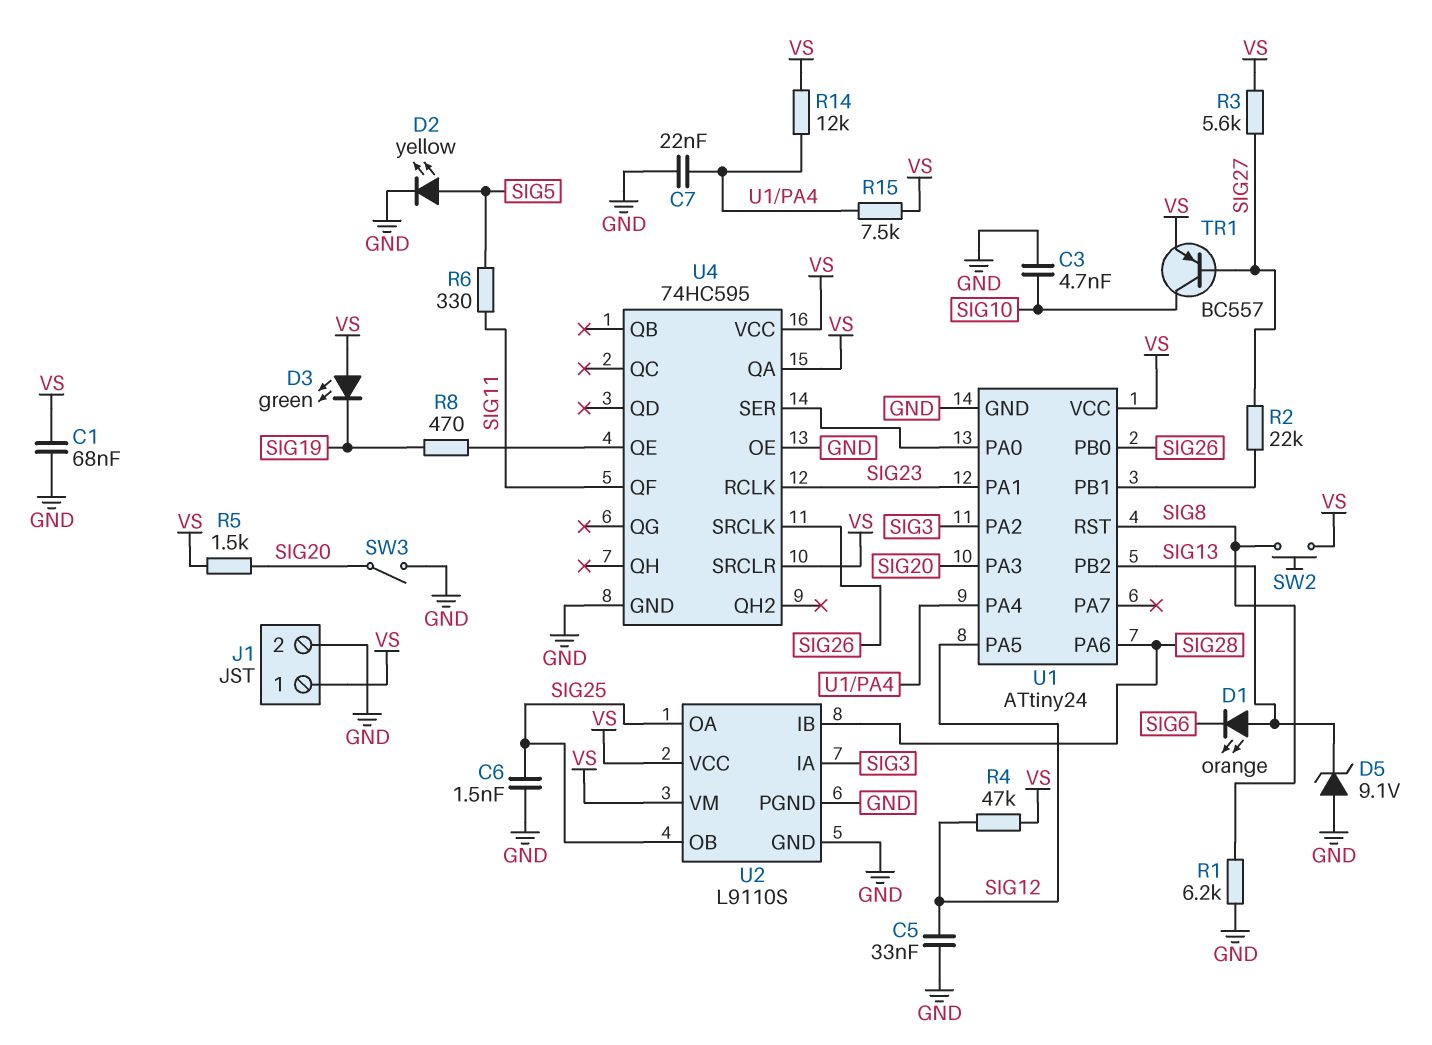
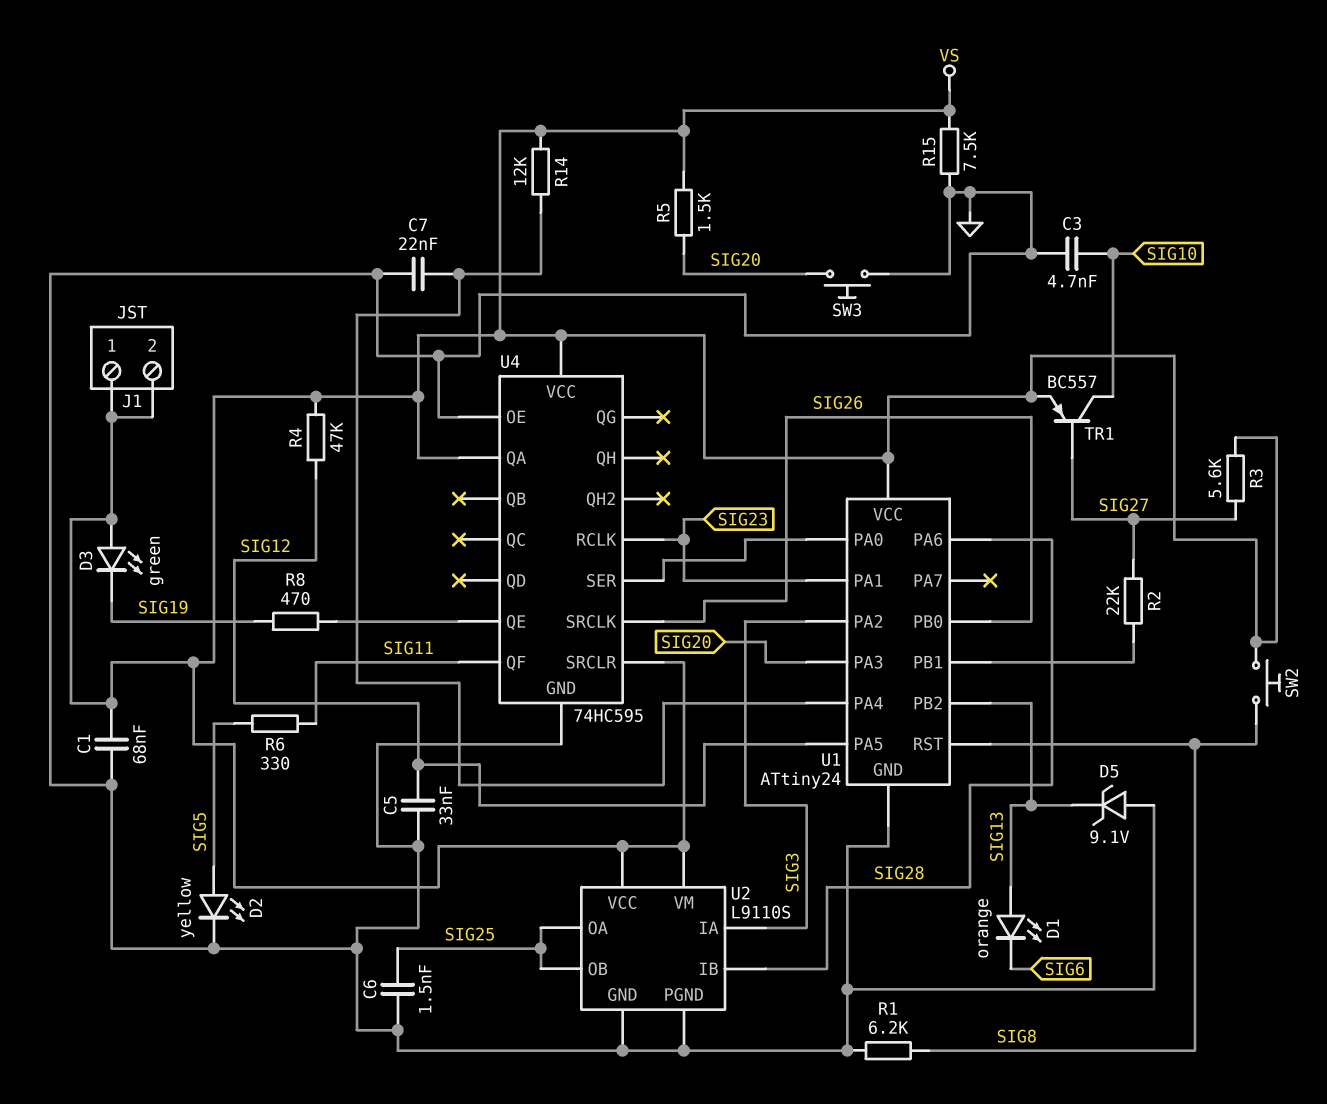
J1 pin 2: GND -> VS
R15: 7.5k (U1/PA4, VS) -> 7.5k (GND, VS)
SW3: switch (GND, SIG20) -> button (GND, SIG20)

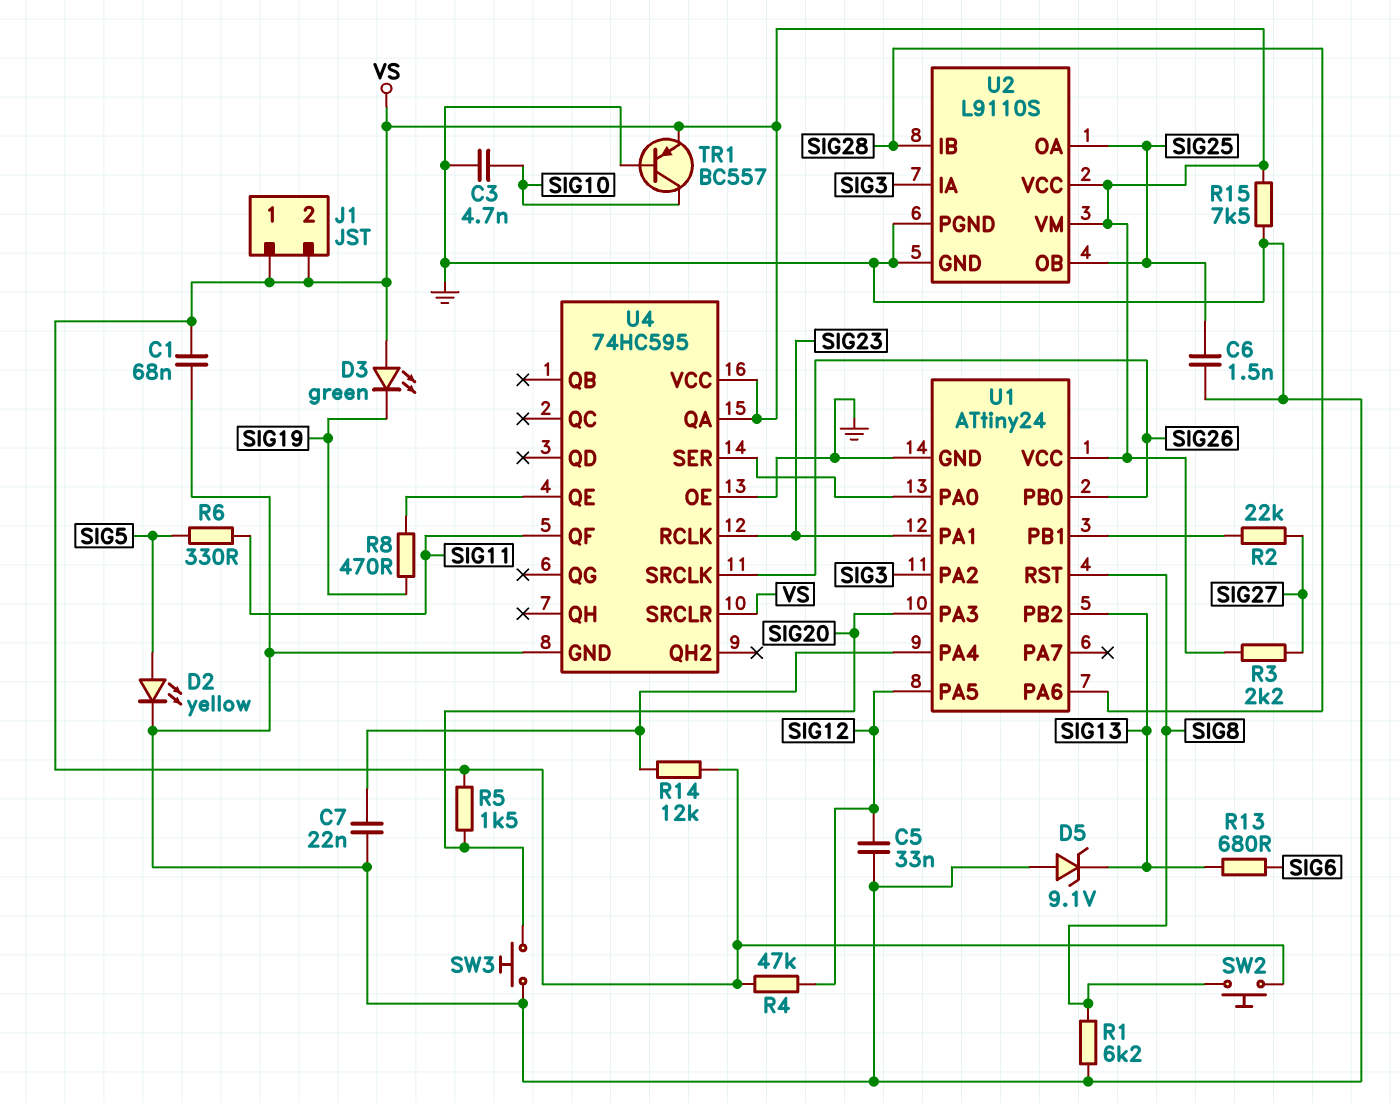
D1: LED orange (A SIG13, K SIG6) -> none
R3: 5.6k (SIG27, VS) -> 2.2k (SIG27, VS)
R13: none -> 680 (SIG6, SIG13)
TR1: PNP BC557 (B SIG27, C SIG10, E VS) -> PNP BC557 (B GND, C SIG10, E VS)

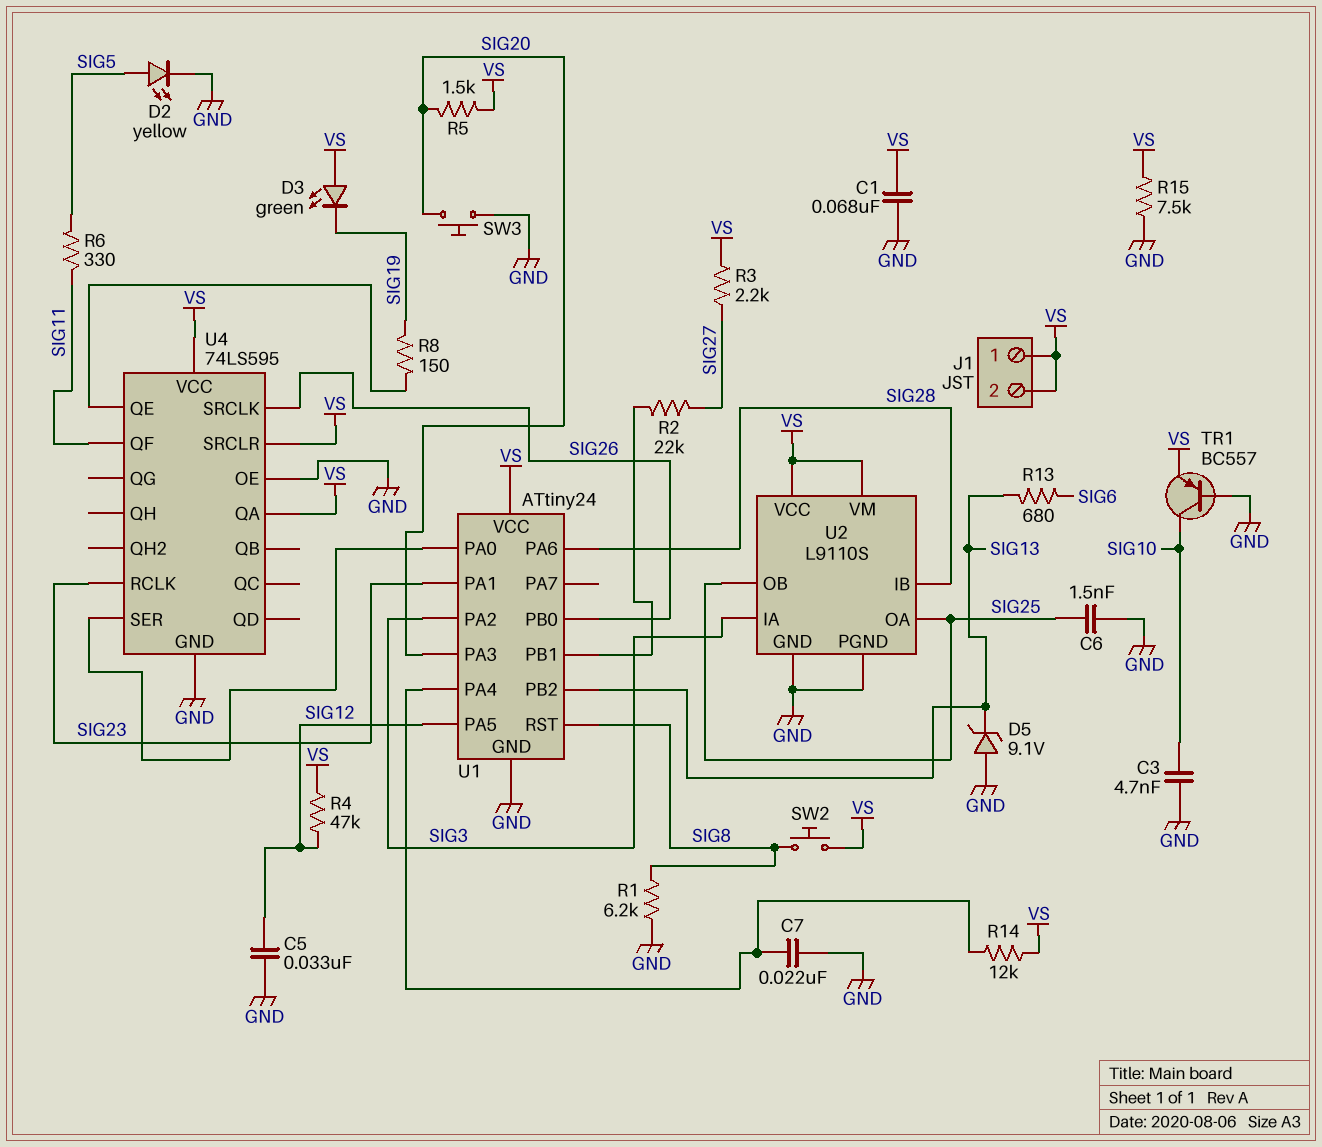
R8: 470 (SIG19, U4/QE) -> 150 (SIG19, U4/QE)
U4: 74HC595 -> 74LS595

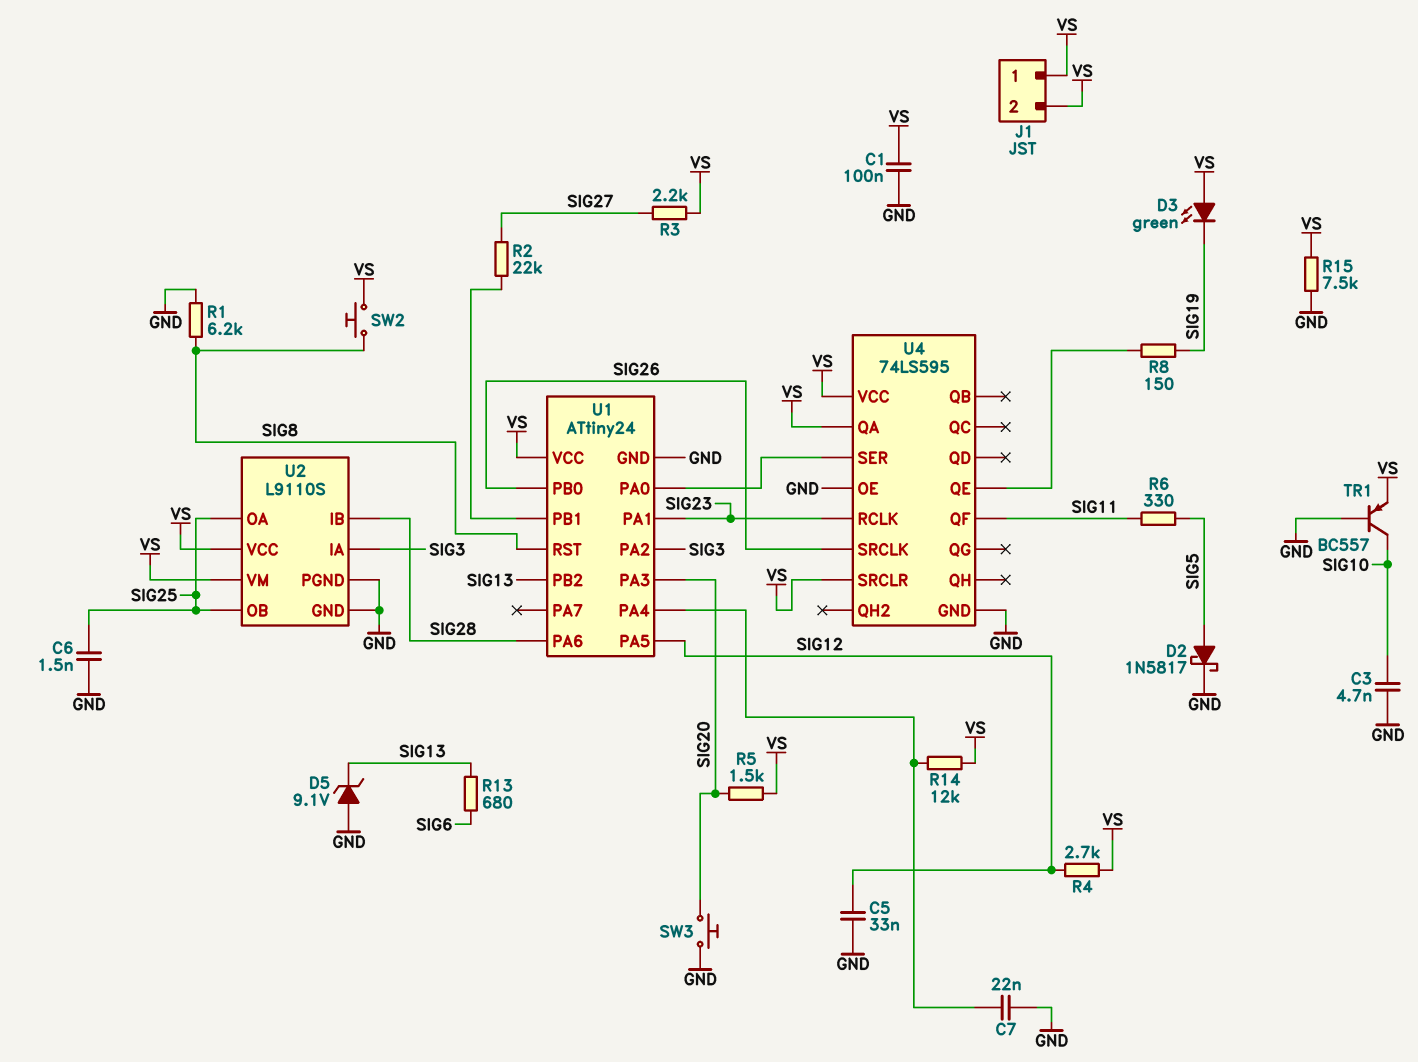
C1: 68nF (GND, VS) -> 100nF (GND, VS)
D2: LED yellow (A SIG5, K GND) -> schottky 1N5817 (A SIG5, K GND)
R4: 47k (SIG12, VS) -> 2.7k (SIG12, VS)

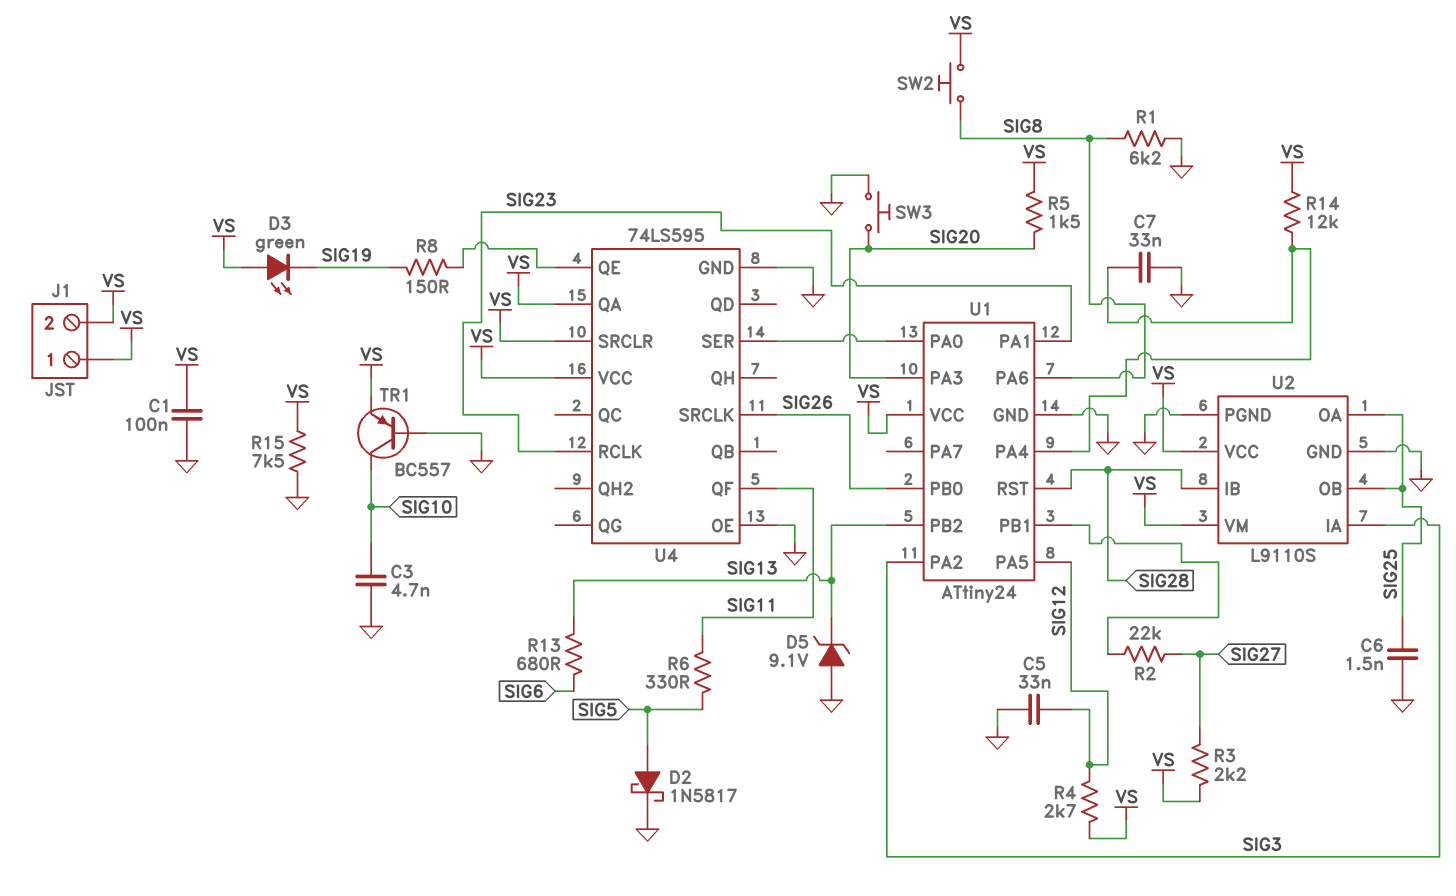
C7: 22nF (GND, U1/PA4) -> 33nF (GND, U1/PA4)
U1 pin PA6: SIG28 -> SIG8
U1 pin RST: SIG8 -> SIG28

